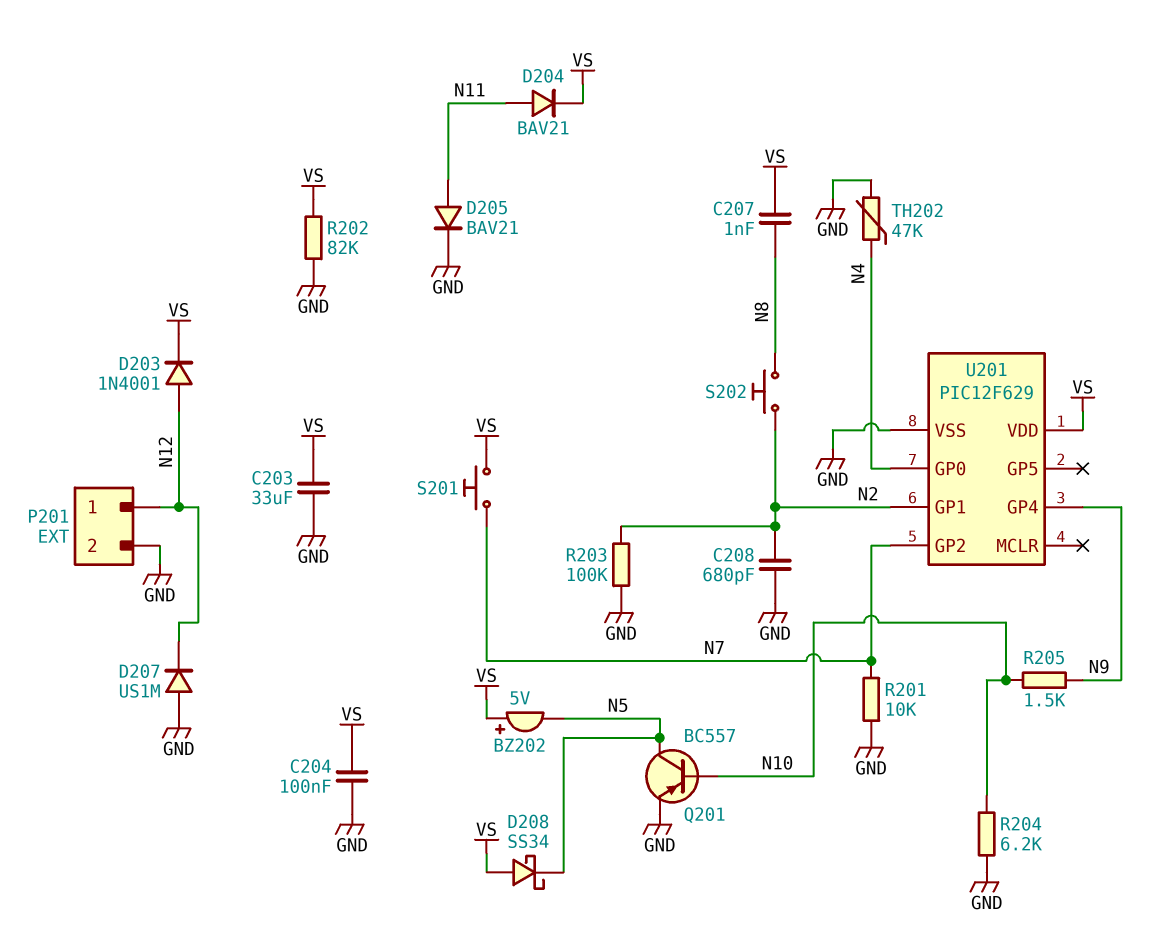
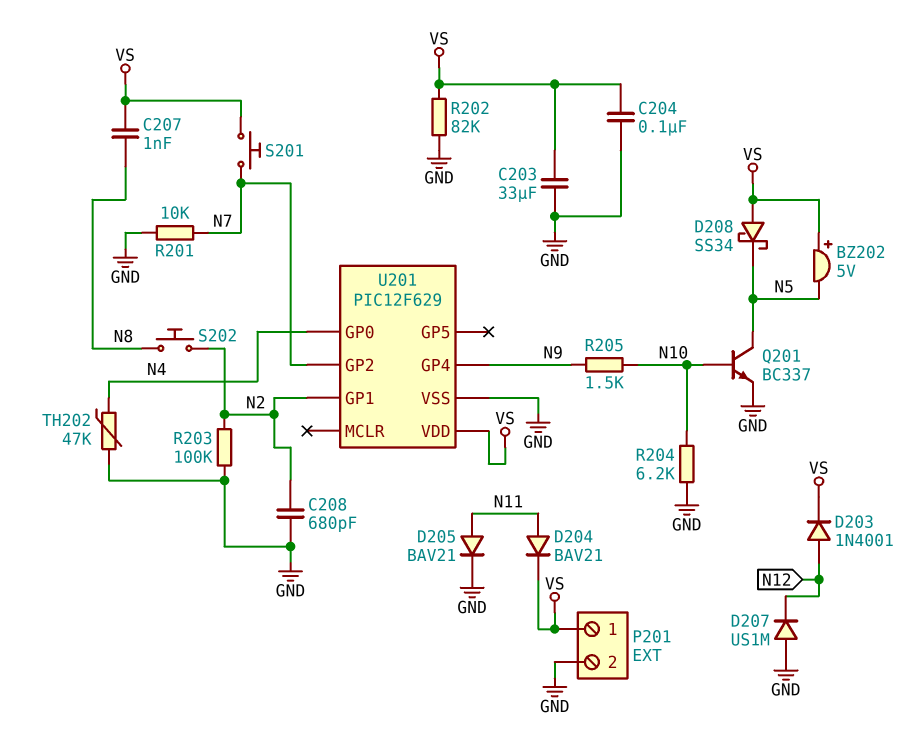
P201 pin 1: N12 -> VS
Q201: PNP BC557 (B N10, C N5, E GND) -> NPN BC337 (B N10, C N5, E GND)

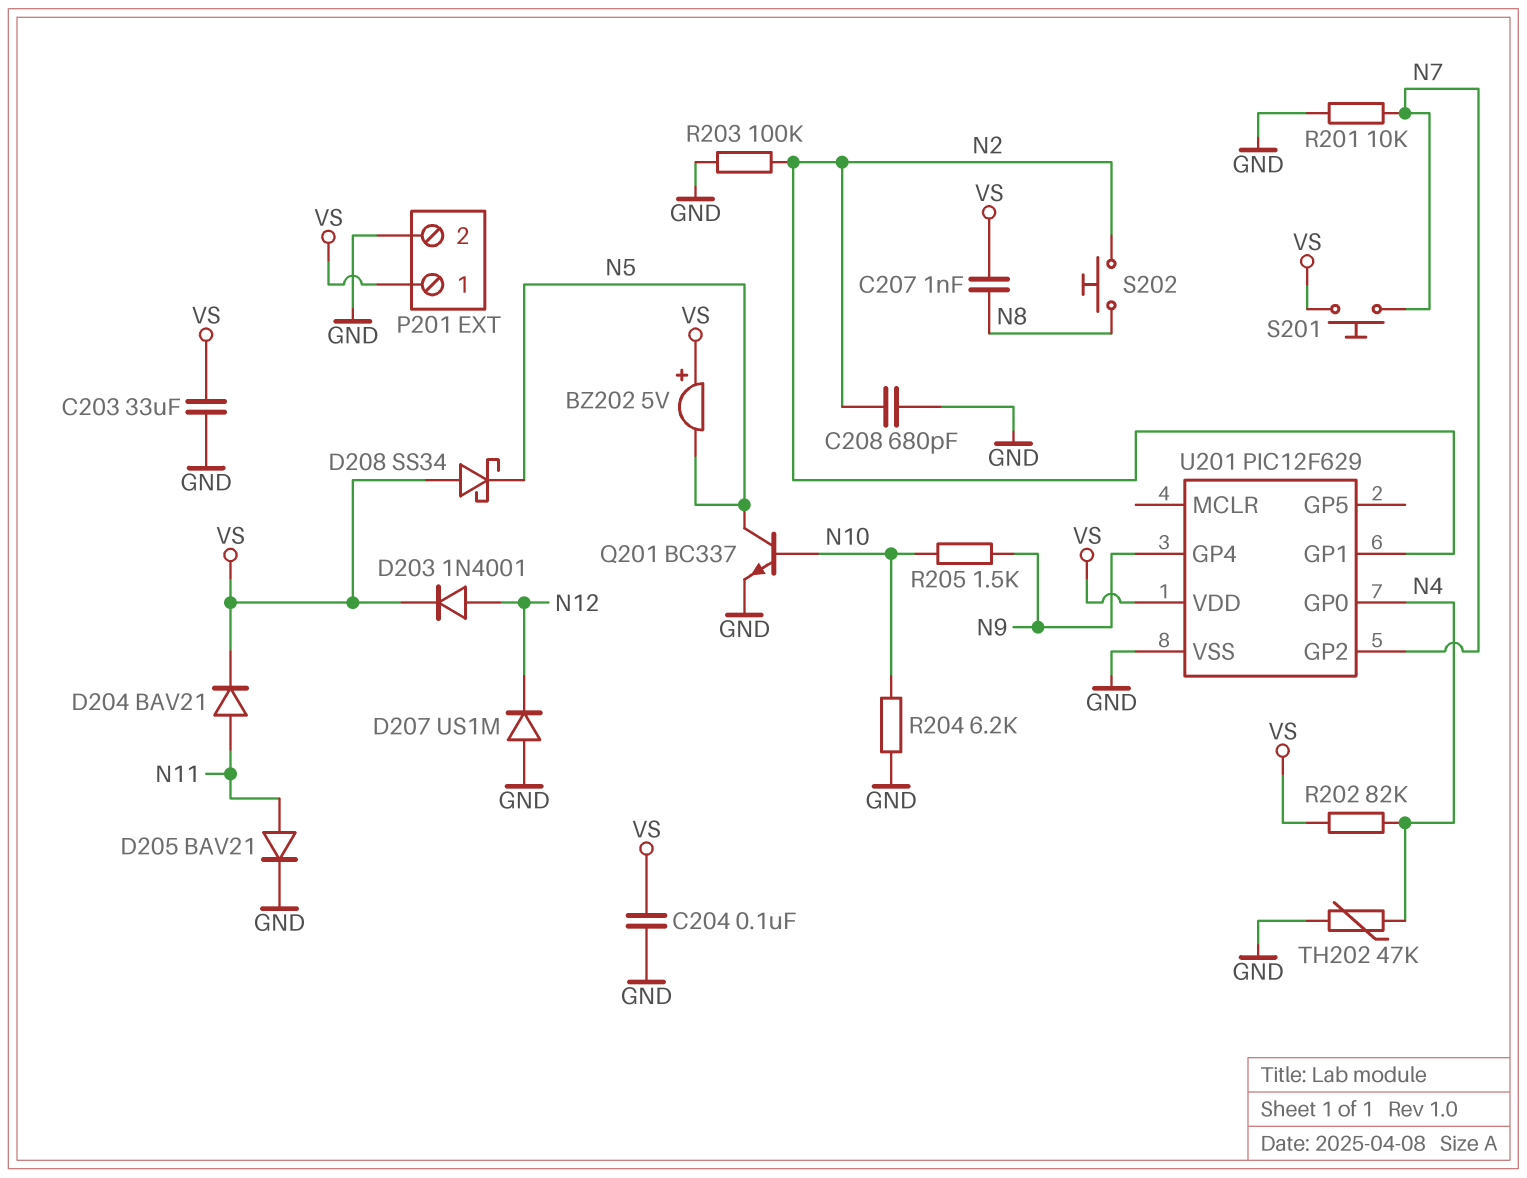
R202: 82k (GND, VS) -> 82k (N4, VS)

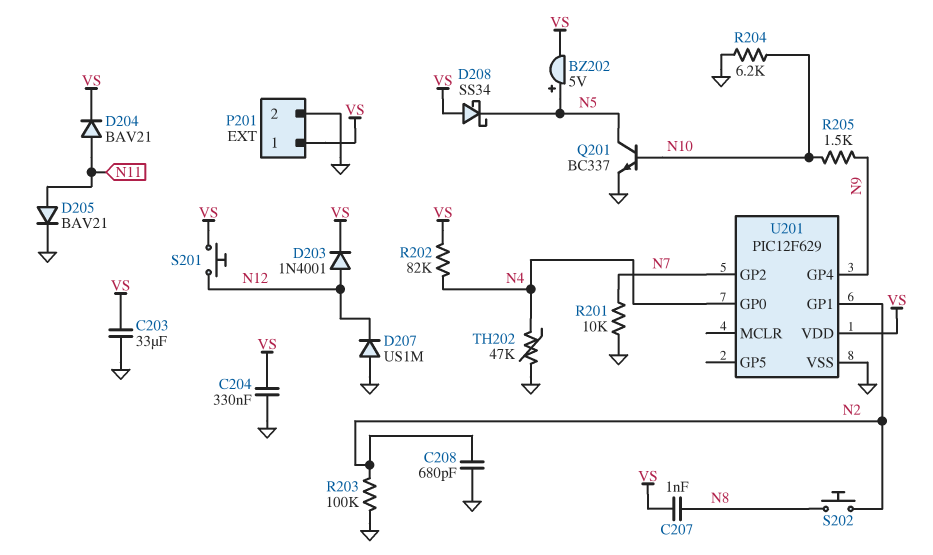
BZ202: buzzer 5V (plus VS, minus N5) -> buzzer 5V (plus N5, minus VS)
C204: 100nF (GND, VS) -> 330nF (GND, VS)
S201: button (N7, VS) -> button (N12, VS)

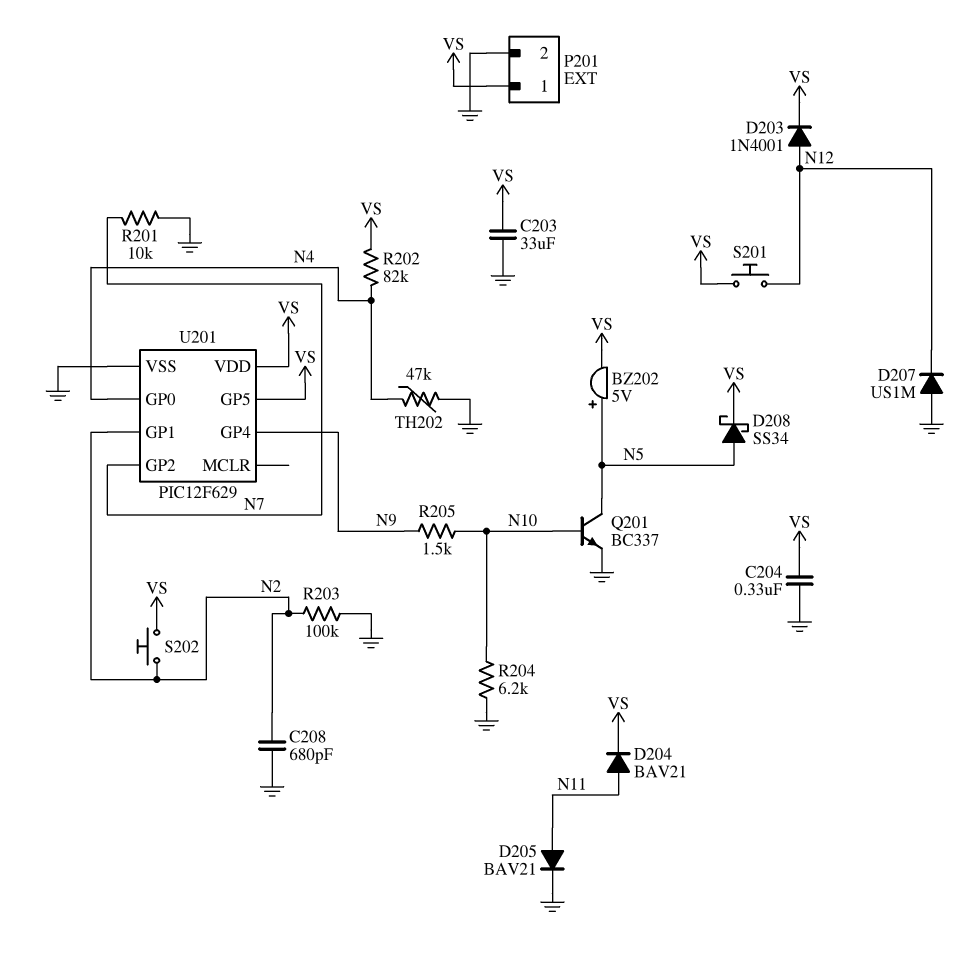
C207: 1nF (N8, VS) -> none
D208: schottky SS34 (A VS, K N5) -> schottky SS34 (A N5, K VS)
S202: button (N2, N8) -> button (N2, VS)
U201 pin GP5: none -> VS

